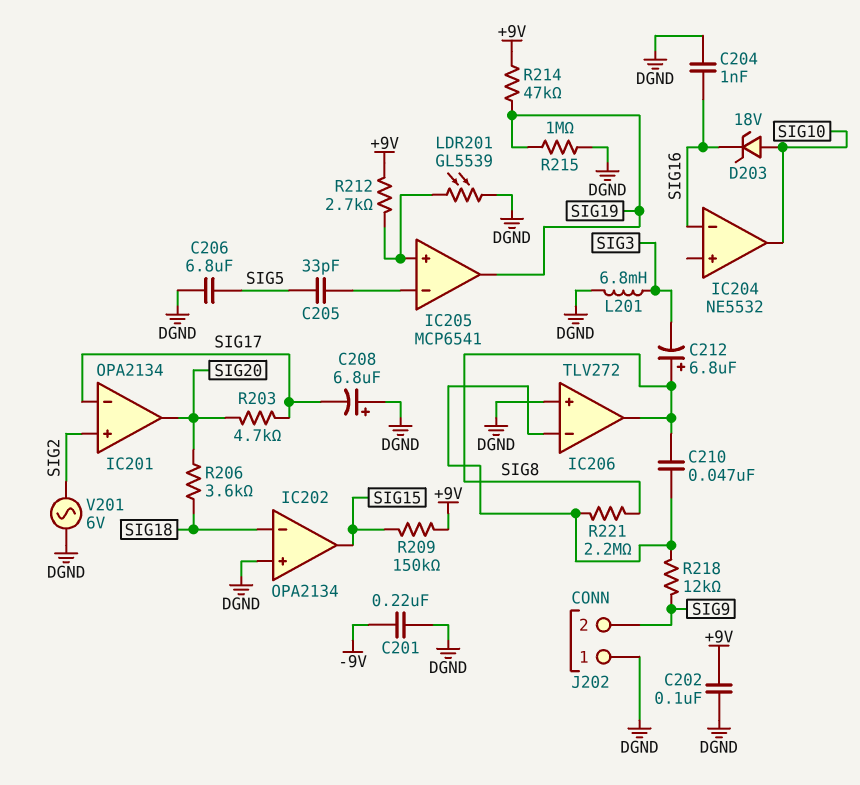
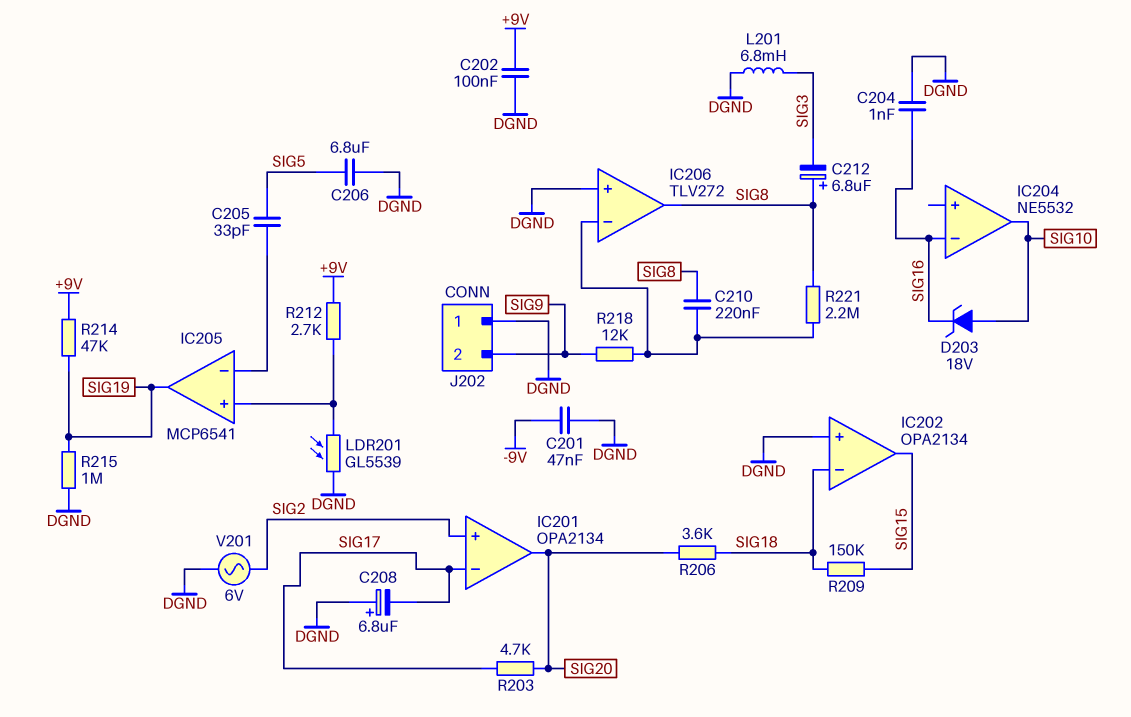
C201: 220nF (-9V, DGND) -> 47nF (-9V, DGND)
C210: 47nF (IC206/in-, SIG8) -> 220nF (IC206/in-, SIG8)
R209: 150k (+9V, SIG15) -> 150k (SIG15, SIG18)

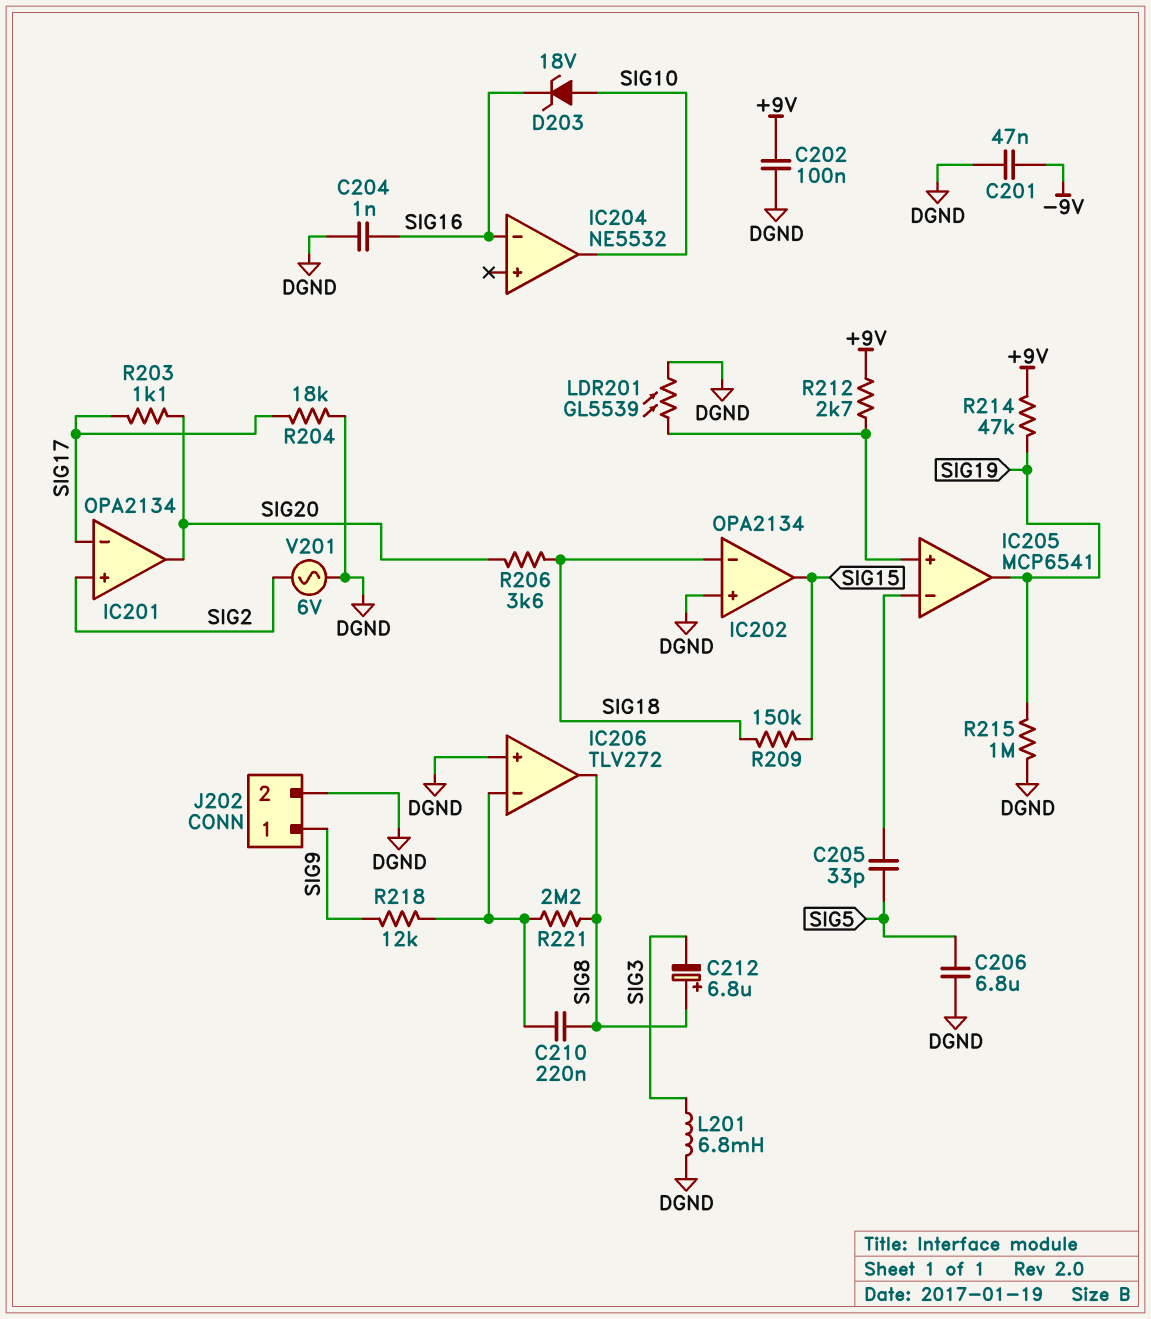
C208: 6.8uF (plus DGND, minus SIG17) -> none
J202 pin 1: DGND -> SIG9
J202 pin 2: SIG9 -> DGND
R203: 4.7k (SIG17, SIG20) -> 1.1k (SIG17, SIG20)
R204: none -> 18k (DGND, SIG17)

